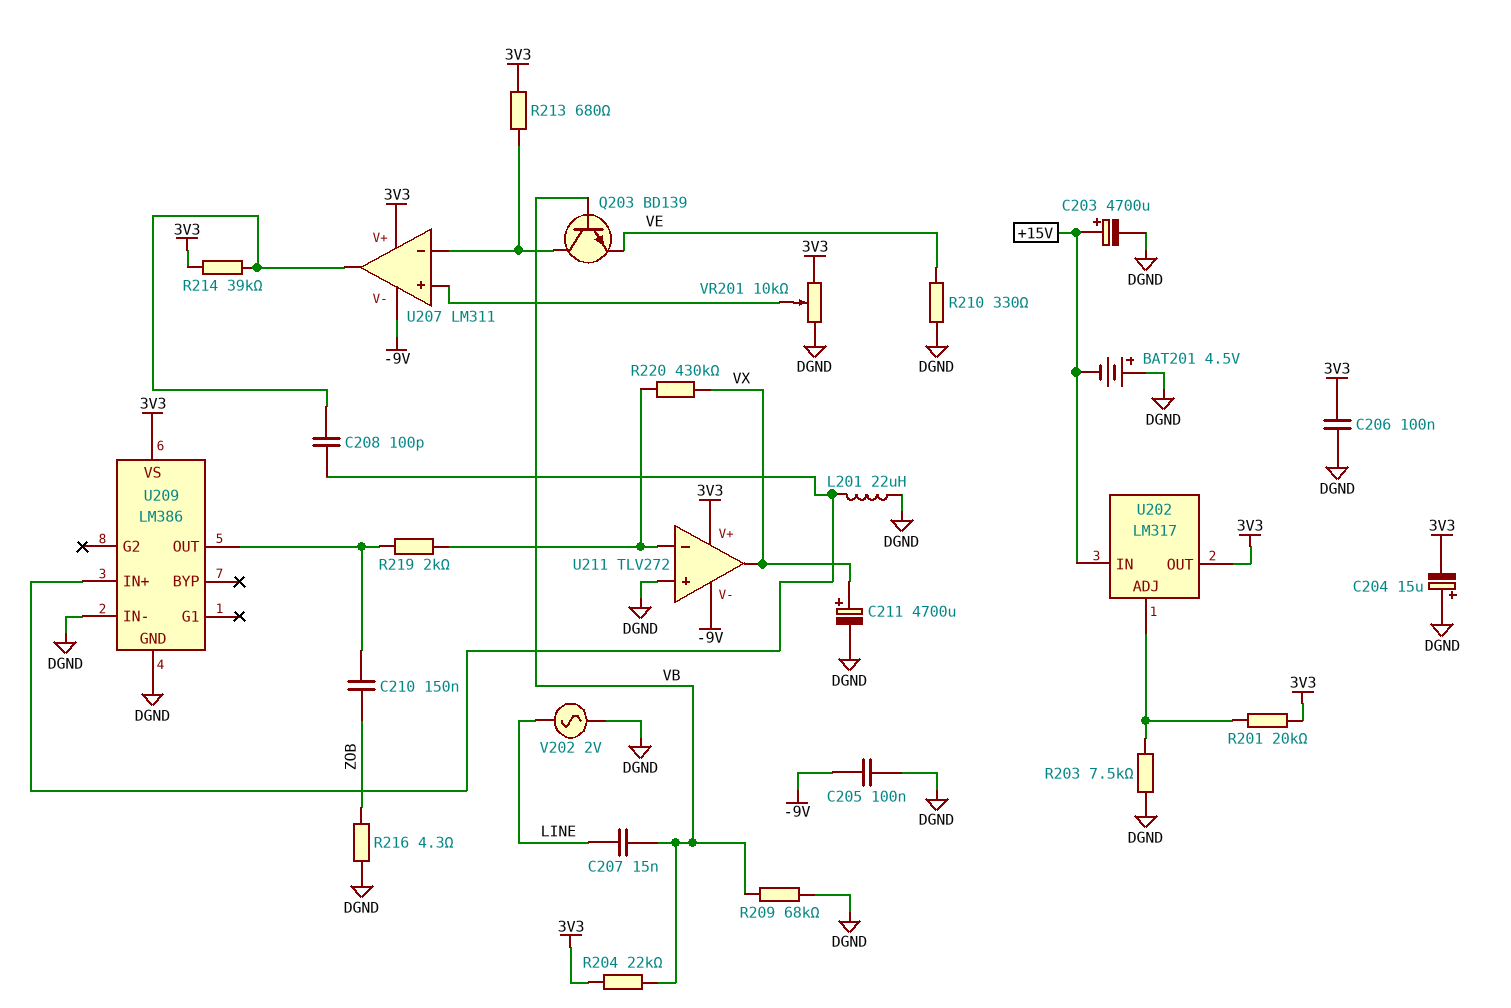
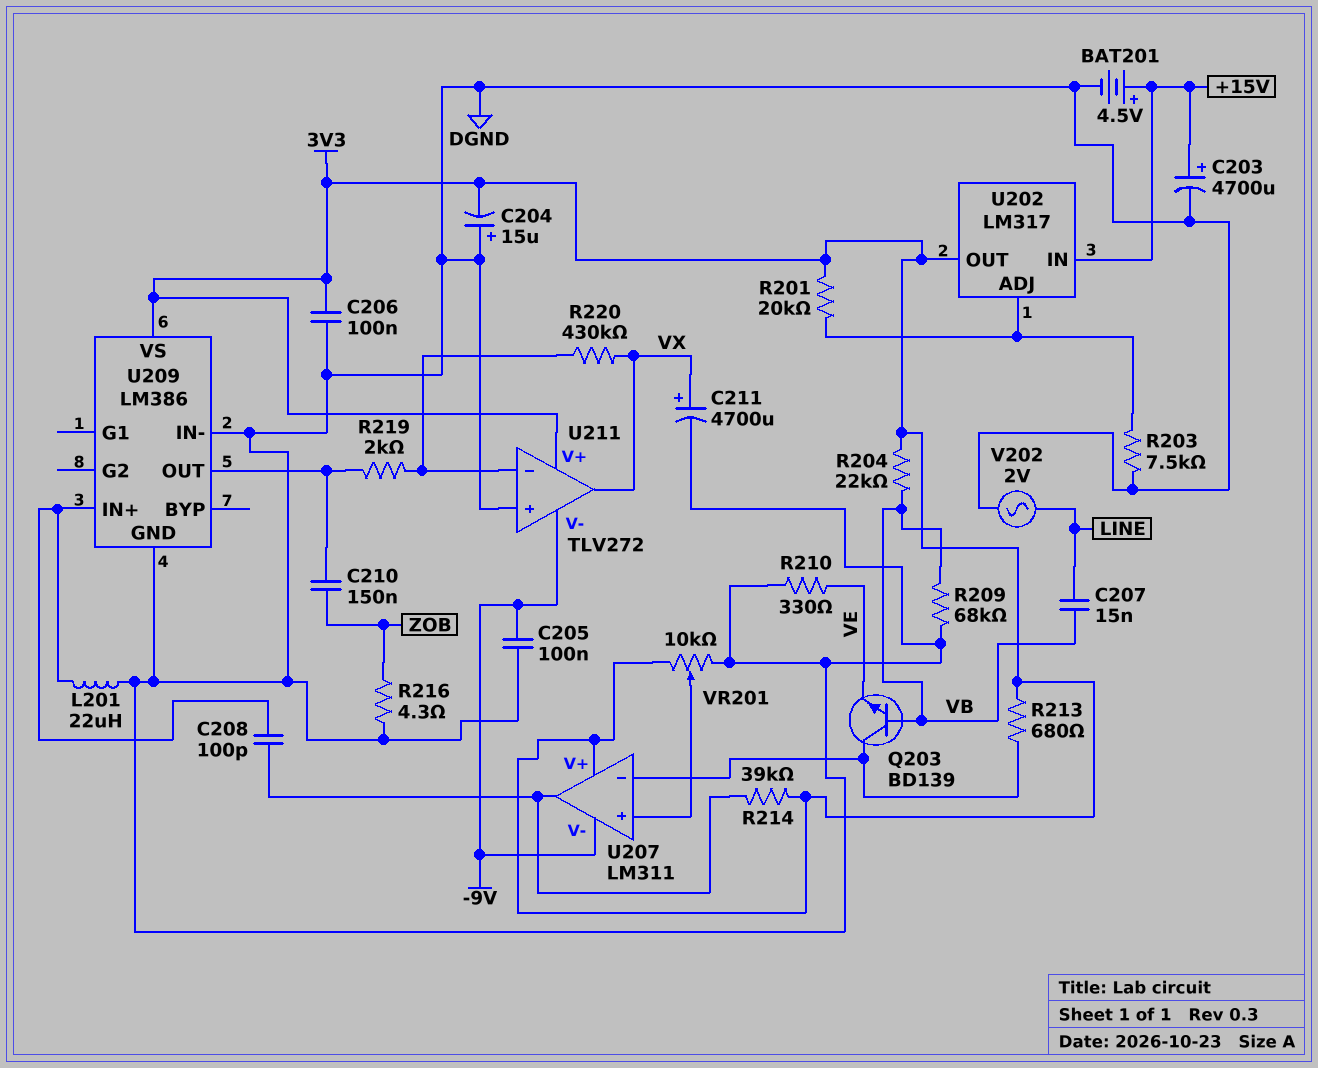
BAT201: 4.5V (plus DGND, minus +15V) -> 4.5V (plus +15V, minus DGND)

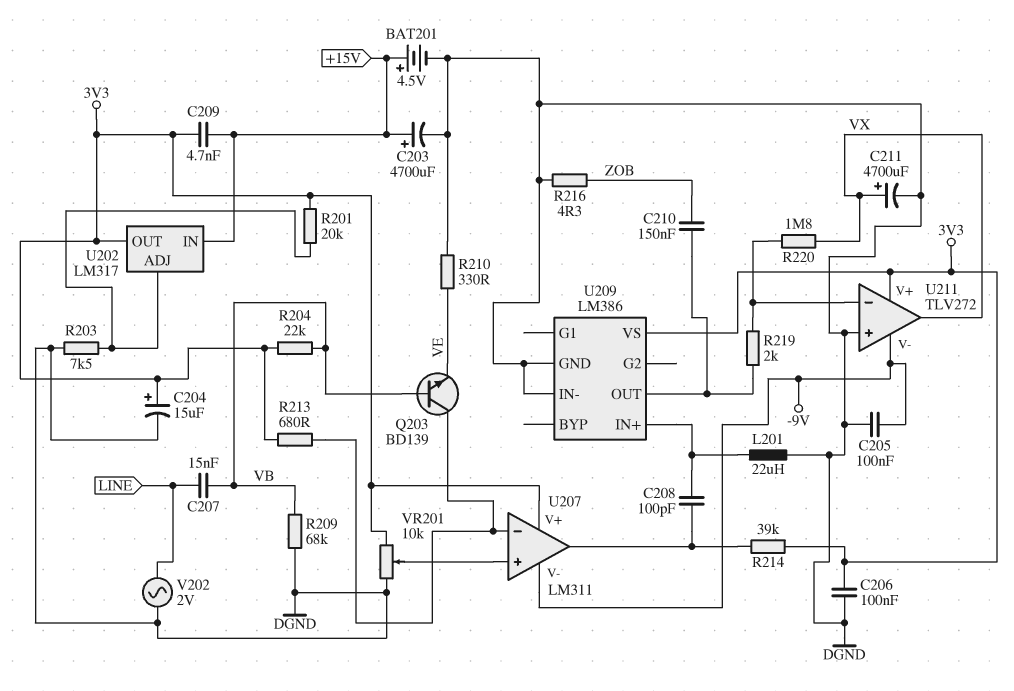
C204: 15uF (plus DGND, minus 3V3) -> 15uF (plus 3V3, minus DGND)
C209: none -> 4.7nF (+15V, 3V3)
R220: 430k (U211/in-, VX) -> 1.8M (U211/in-, VX)

